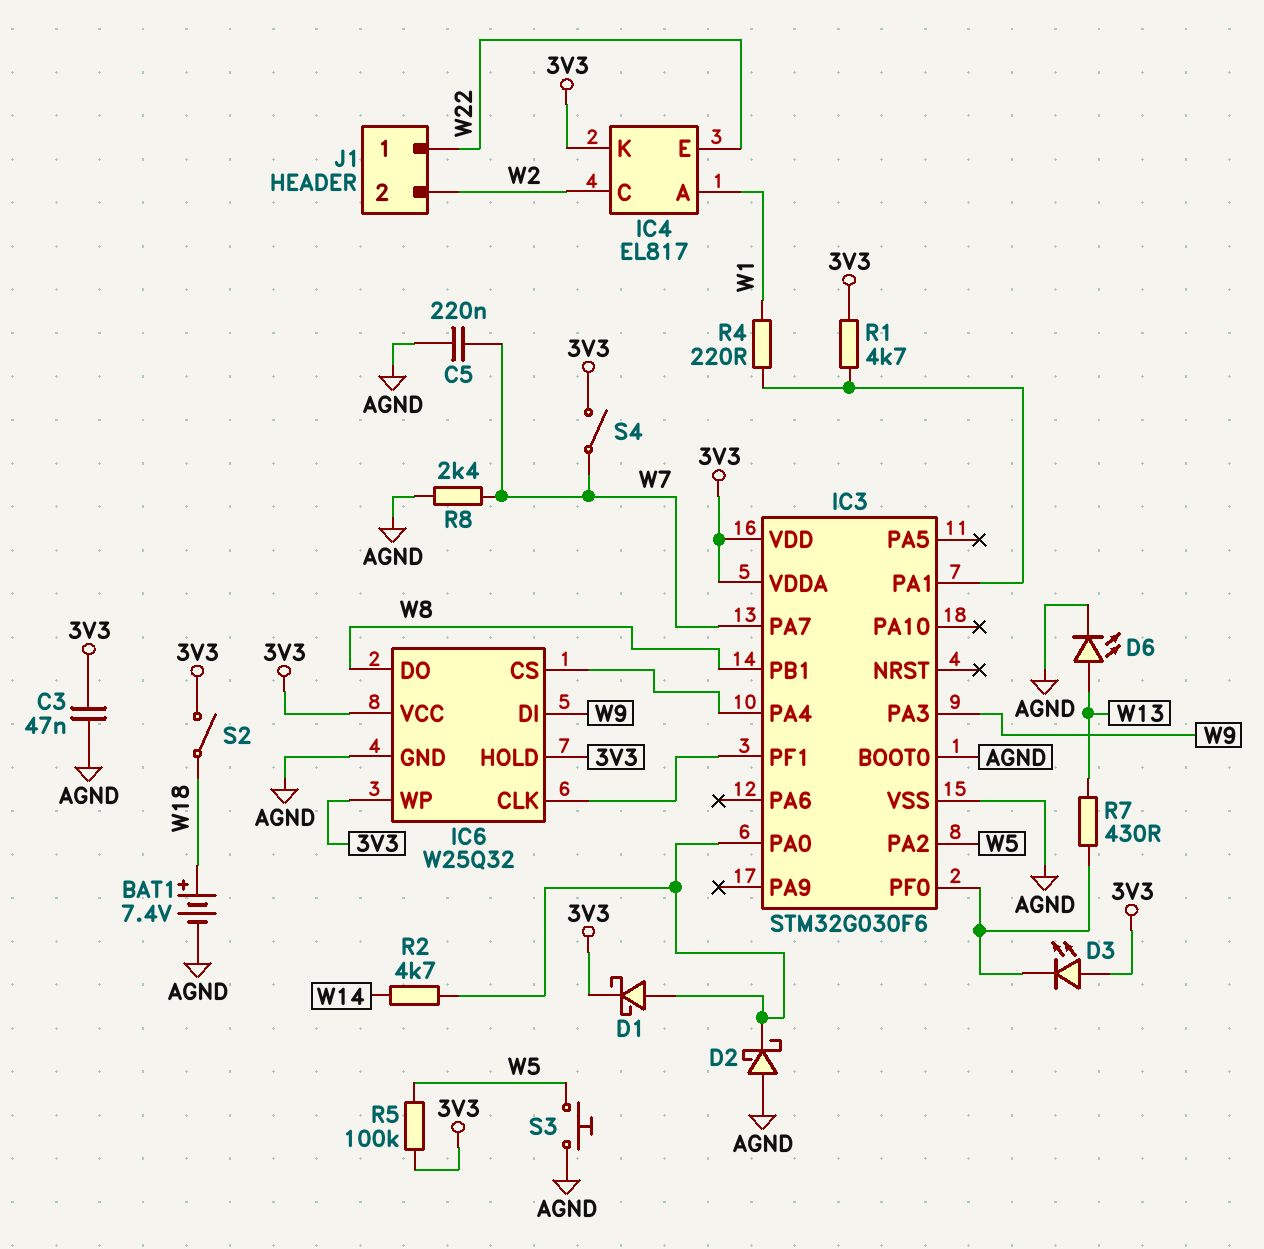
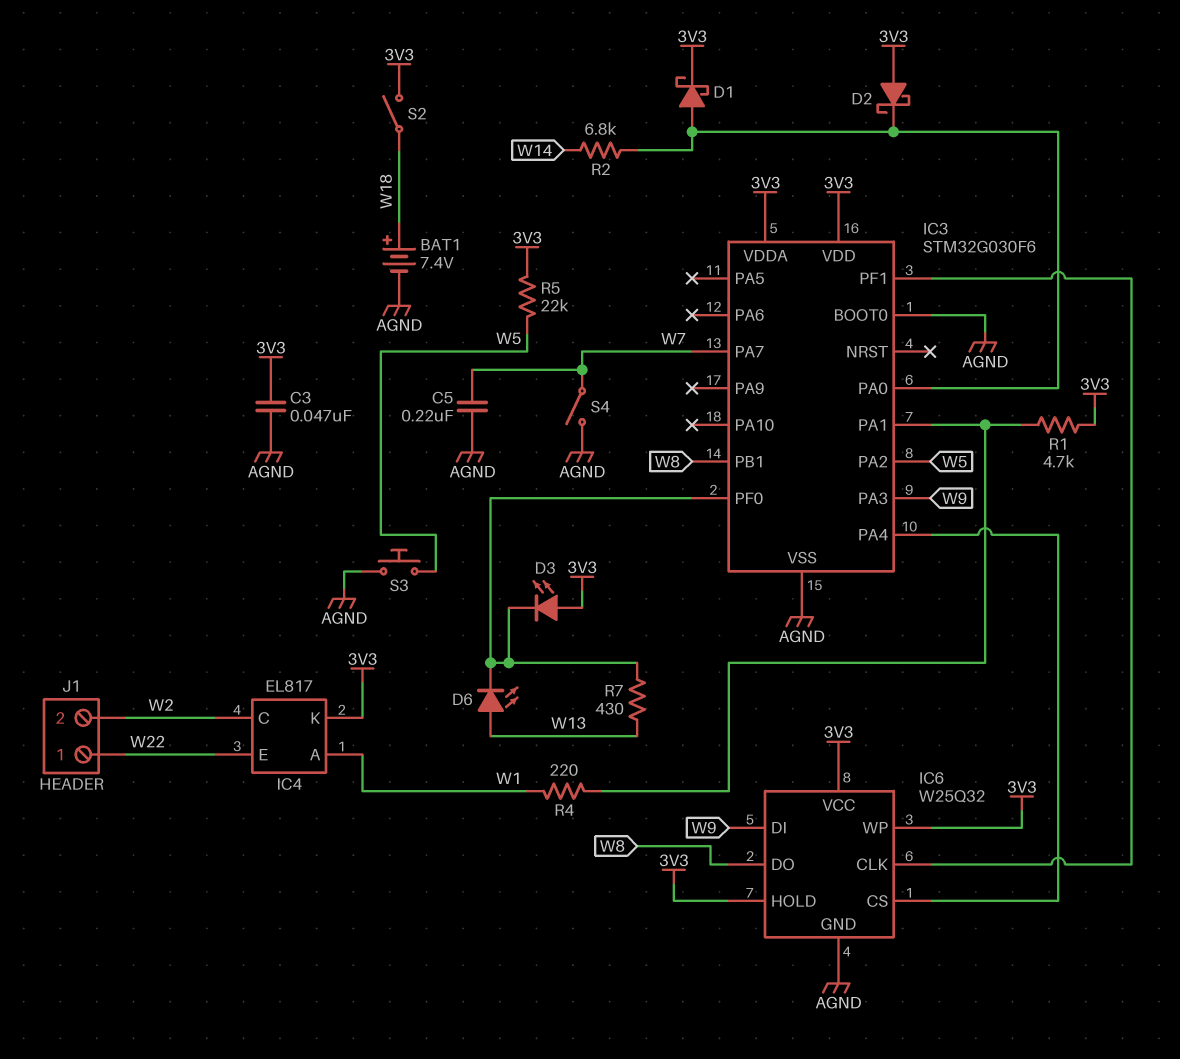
D2: schottky (A AGND, K IC3/PA0) -> schottky (A 3V3, K IC3/PA0)
D6: LED (A W13, K AGND) -> LED (A W13, K IC3/PF0)
R2: 4.7k (IC3/PA0, W14) -> 6.8k (IC3/PA0, W14)
R5: 100k (3V3, W5) -> 22k (3V3, W5)
R8: 2.4k (AGND, W7) -> none
S4: switch (3V3, W7) -> switch (AGND, W7)

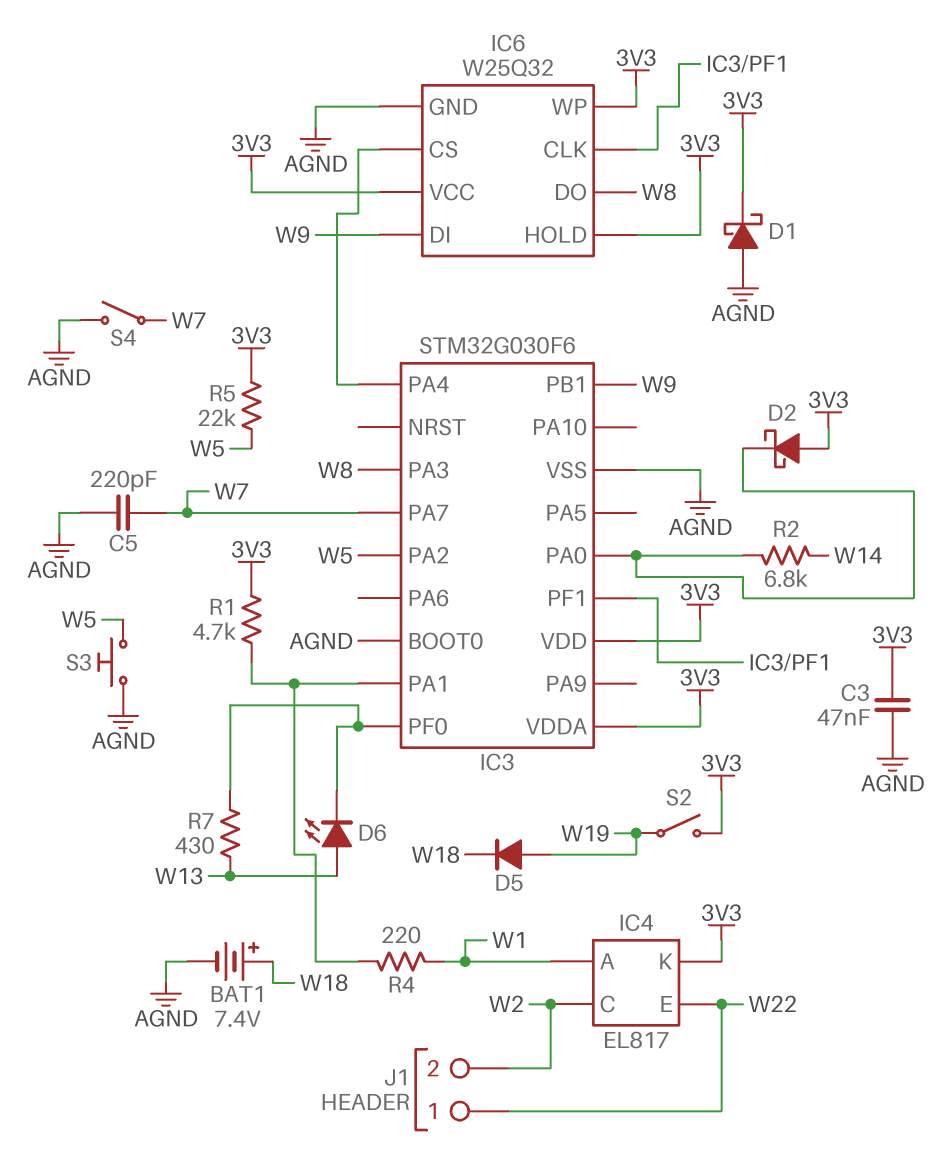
C5: 220nF (AGND, W7) -> 220pF (AGND, W7)
D1: schottky (A IC3/PA0, K 3V3) -> schottky (A AGND, K 3V3)
D3: LED (A 3V3, K IC3/PF0) -> none
D5: none -> diode (A W19, K W18)
IC3 pin PA3: W9 -> W8
IC3 pin PB1: W8 -> W9
S2: switch (3V3, W18) -> switch (3V3, W19)

